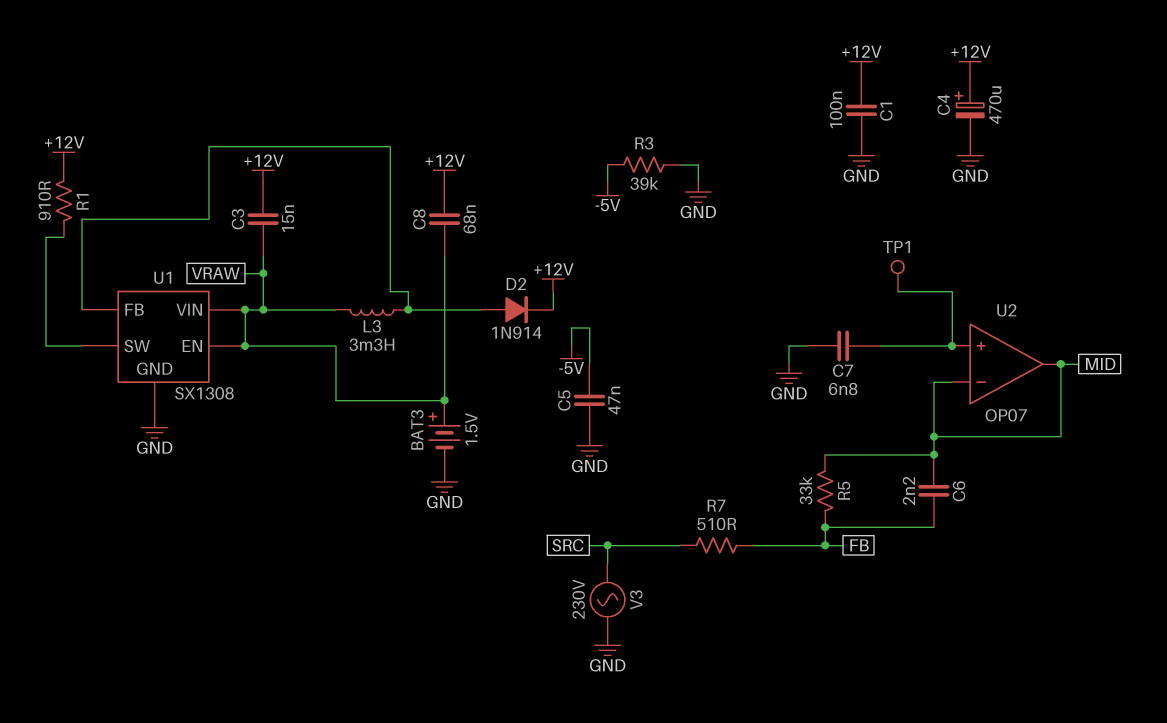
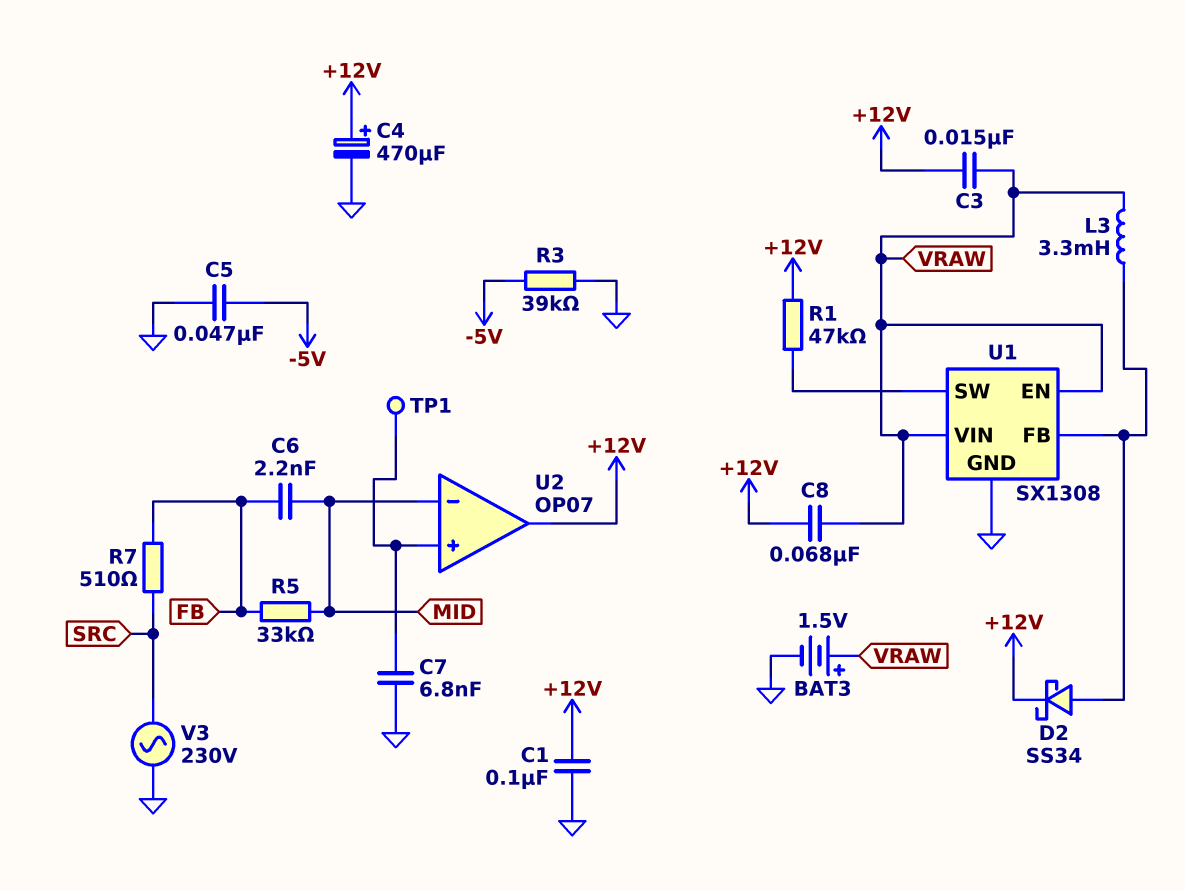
D2: diode 1N914 (A U1/FB, K +12V) -> schottky SS34 (A U1/FB, K +12V)
R1: 910 (+12V, U1/SW) -> 47k (+12V, U1/SW)
U2 pin out: MID -> +12V

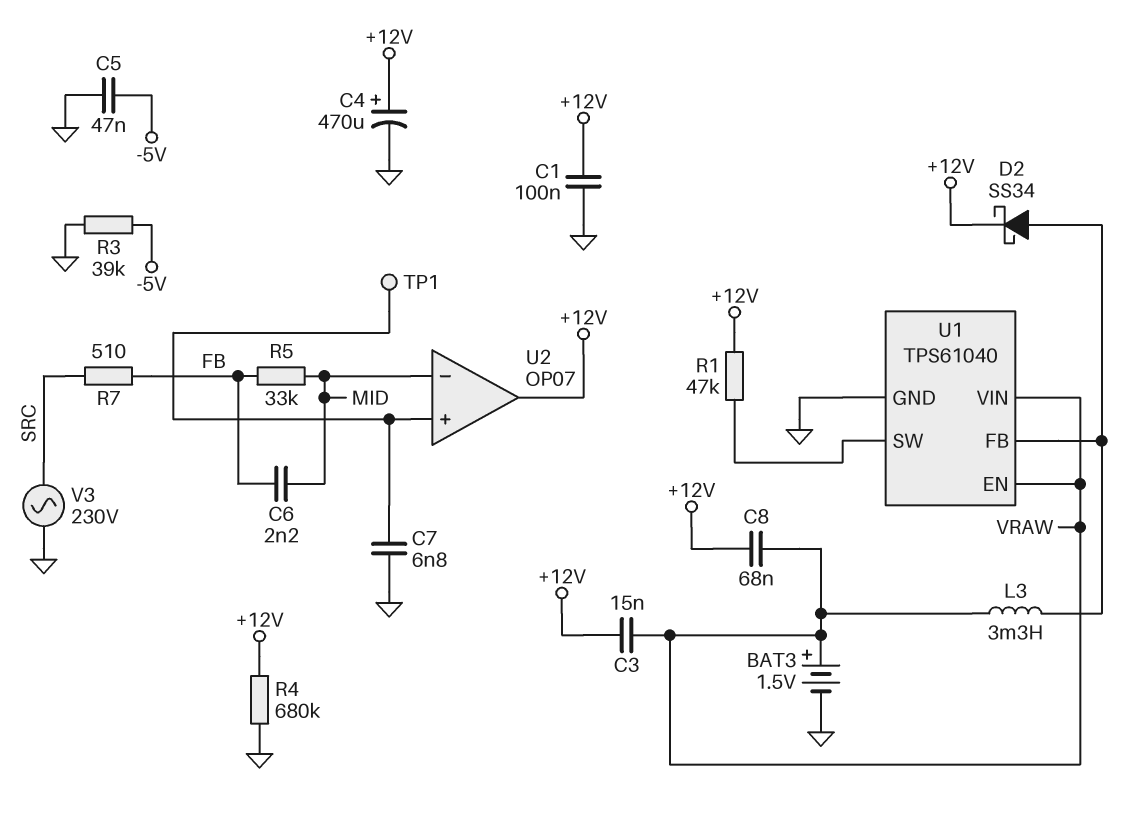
R4: none -> 680k (+12V, GND)
U1: SX1308 -> TPS61040

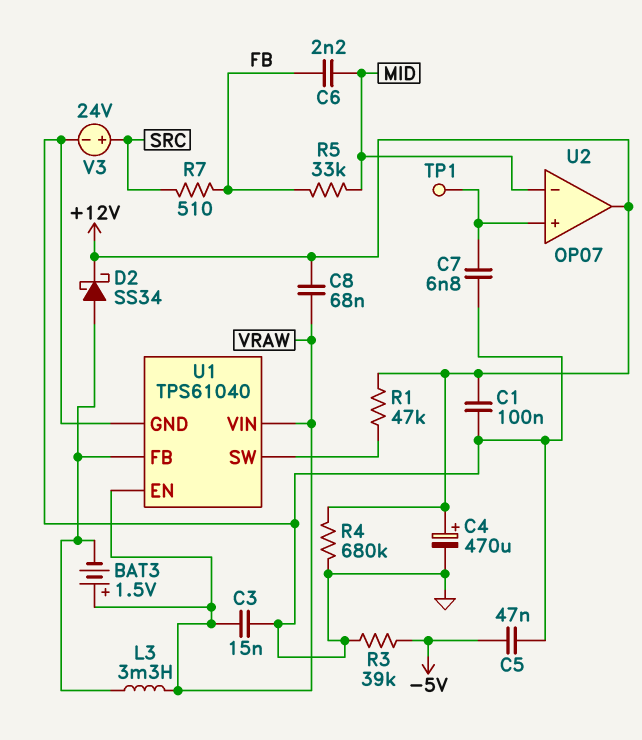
BAT3: 1.5V (plus VRAW, minus GND) -> 1.5V (plus VRAW, minus U1/FB)
C3: 15nF (+12V, VRAW) -> 15nF (GND, VRAW)
V3: AC 230V (GND, SRC) -> 24V (plus SRC, minus GND)

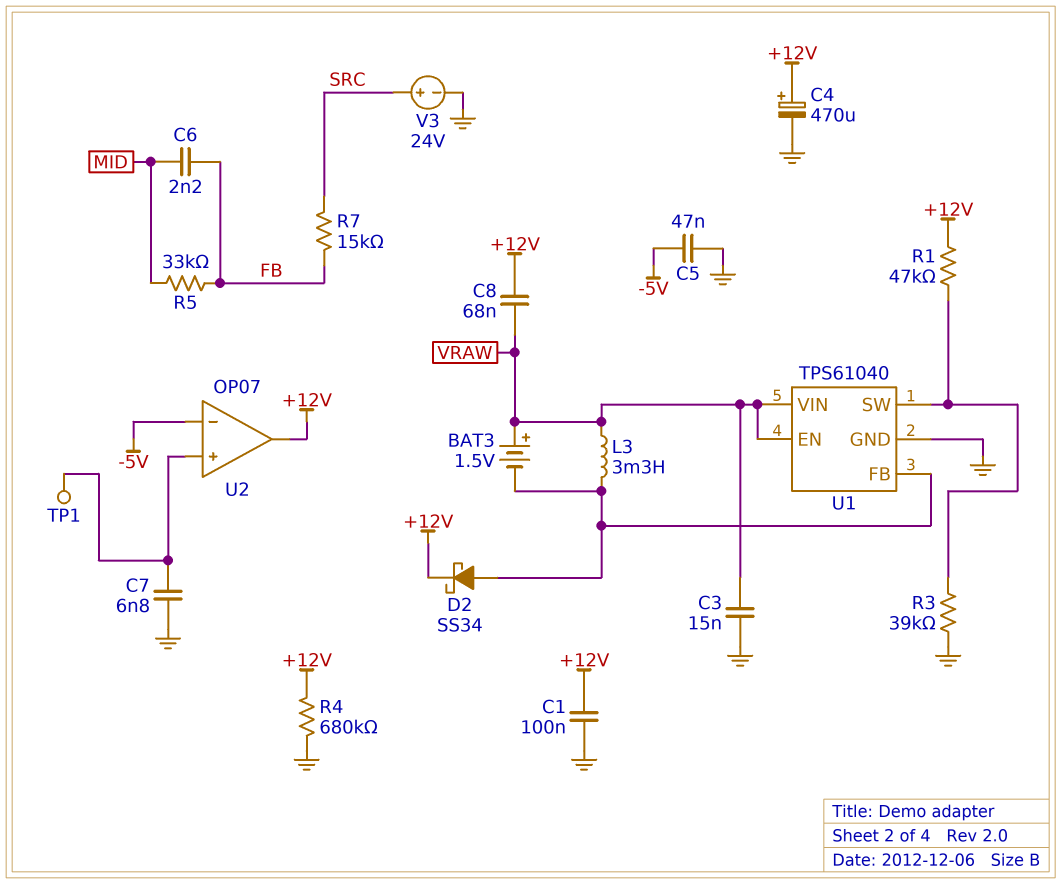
R3: 39k (-5V, GND) -> 39k (GND, U1/SW)
R7: 510 (FB, SRC) -> 15k (FB, SRC)
U2 pin in-: MID -> -5V

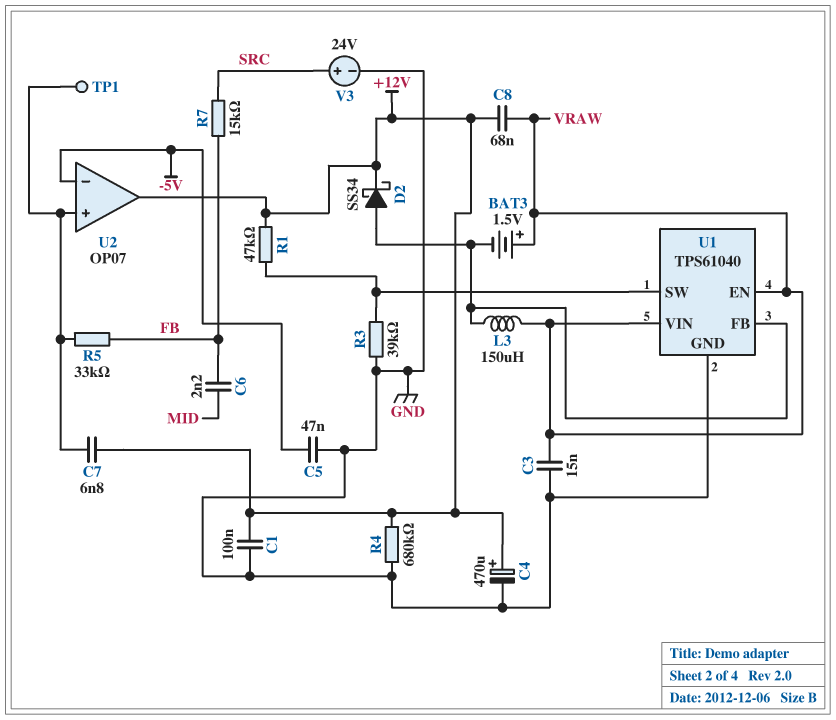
C7: 6.8nF (GND, U2/in+) -> 6.8nF (+12V, U2/in+)
L3: 3.3mH (U1/FB, VRAW) -> 150uH (U1/FB, VRAW)
R5: 33k (FB, MID) -> 33k (FB, U2/in+)

